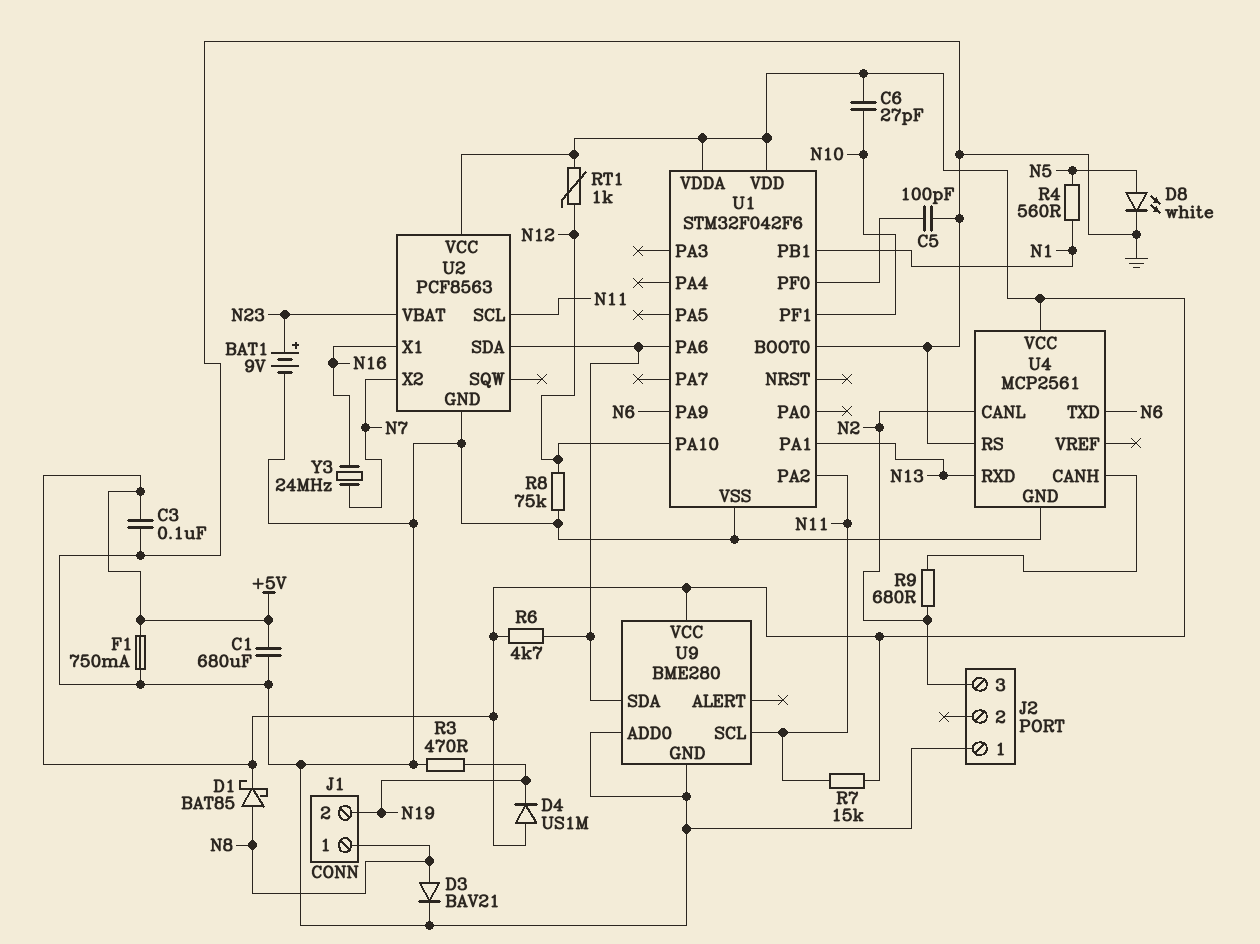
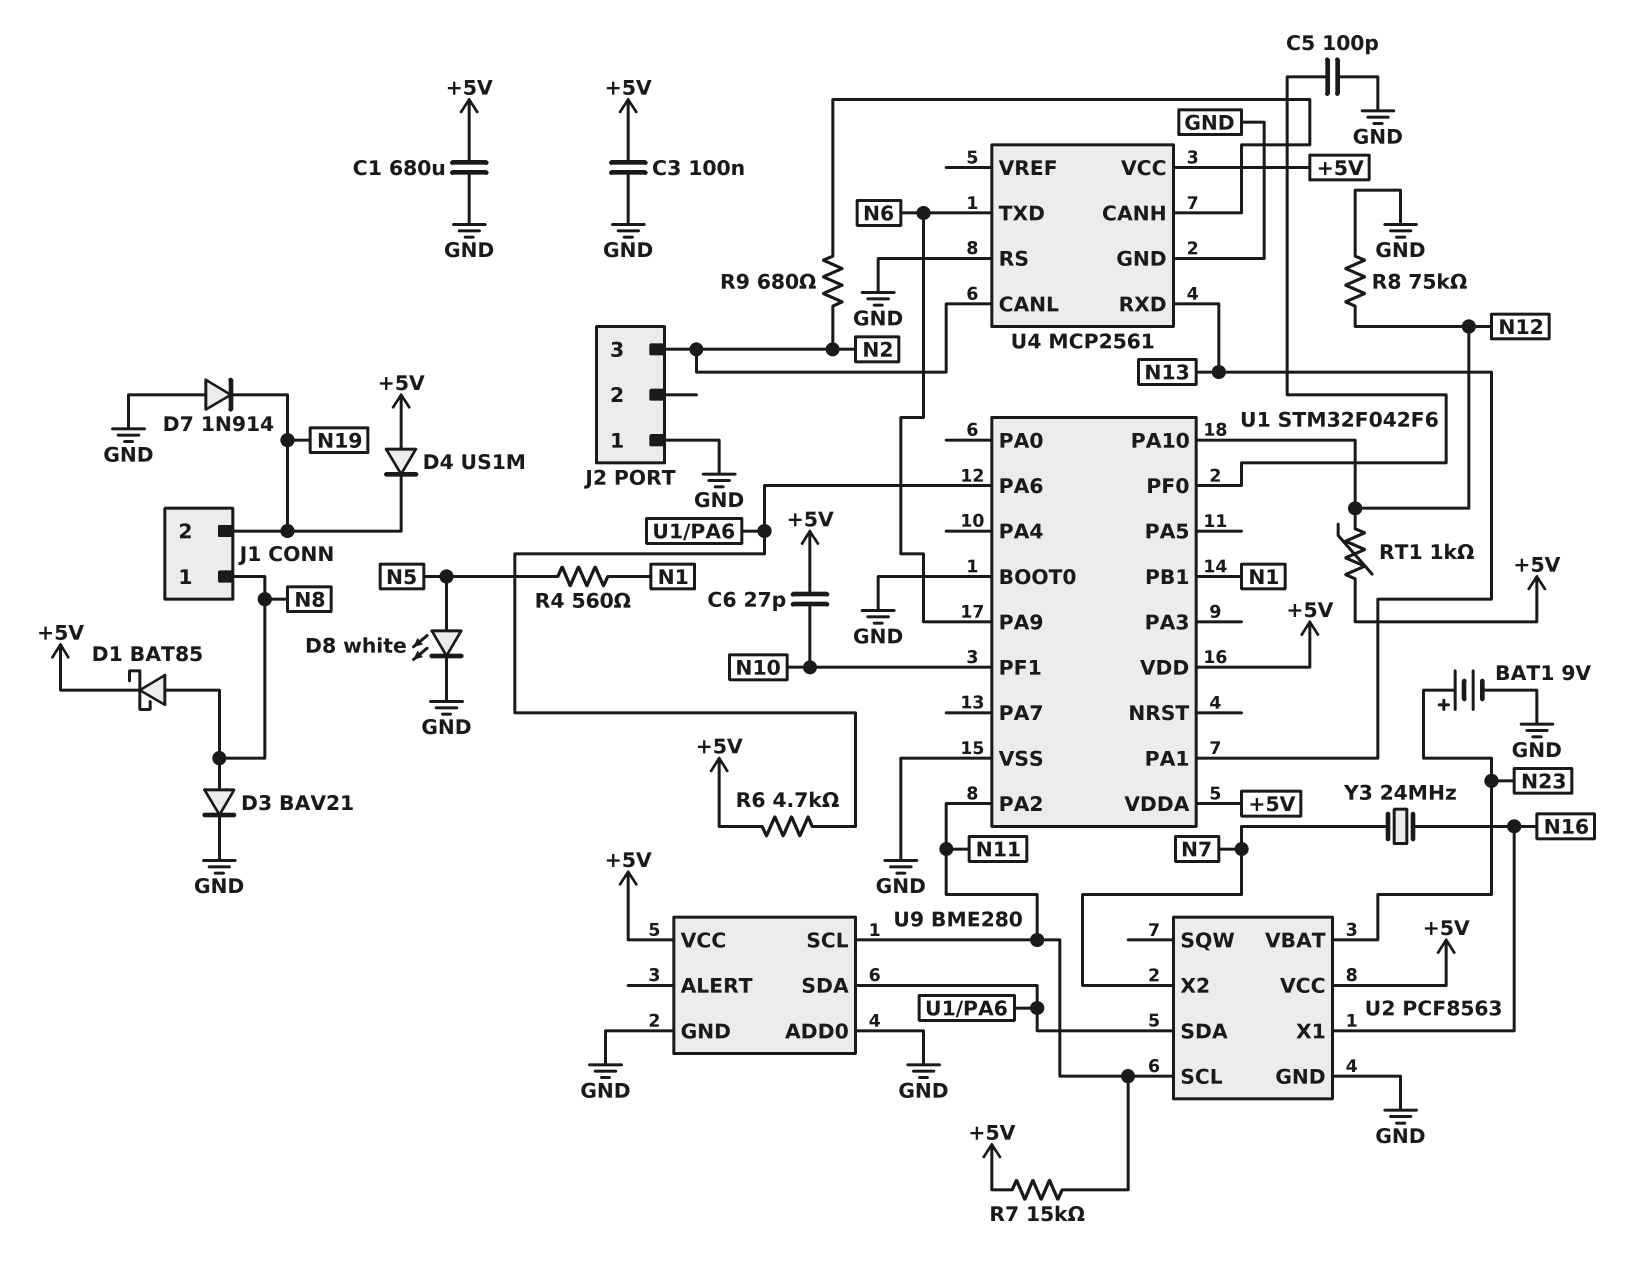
D7: none -> diode 1N914 (A GND, K N19)
F1: 750mA (+5V, GND) -> none
R3: 470 (GND, N19) -> none

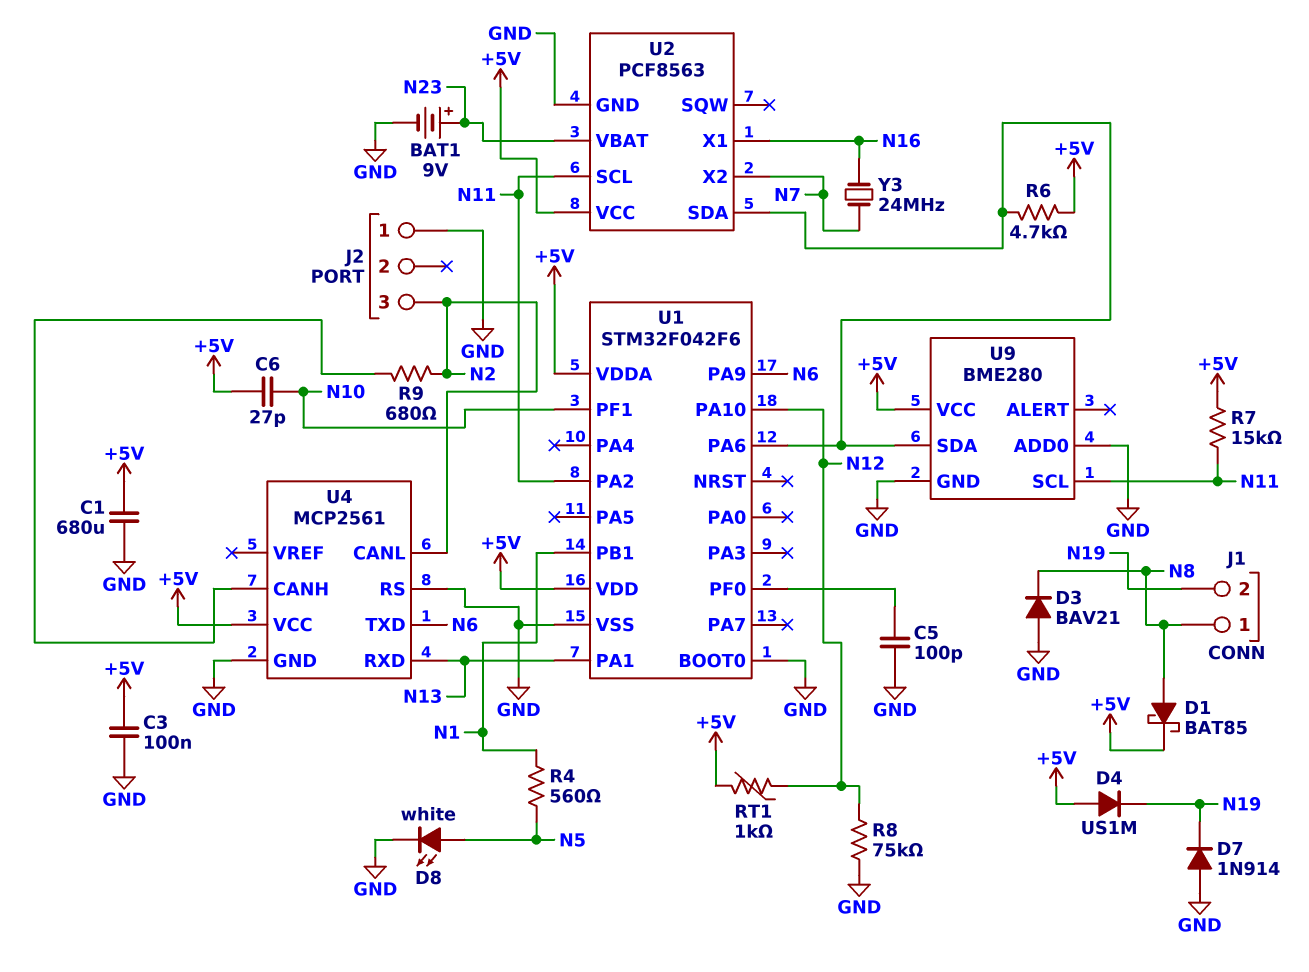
D3: diode BAV21 (A N8, K GND) -> diode BAV21 (A GND, K N8)

